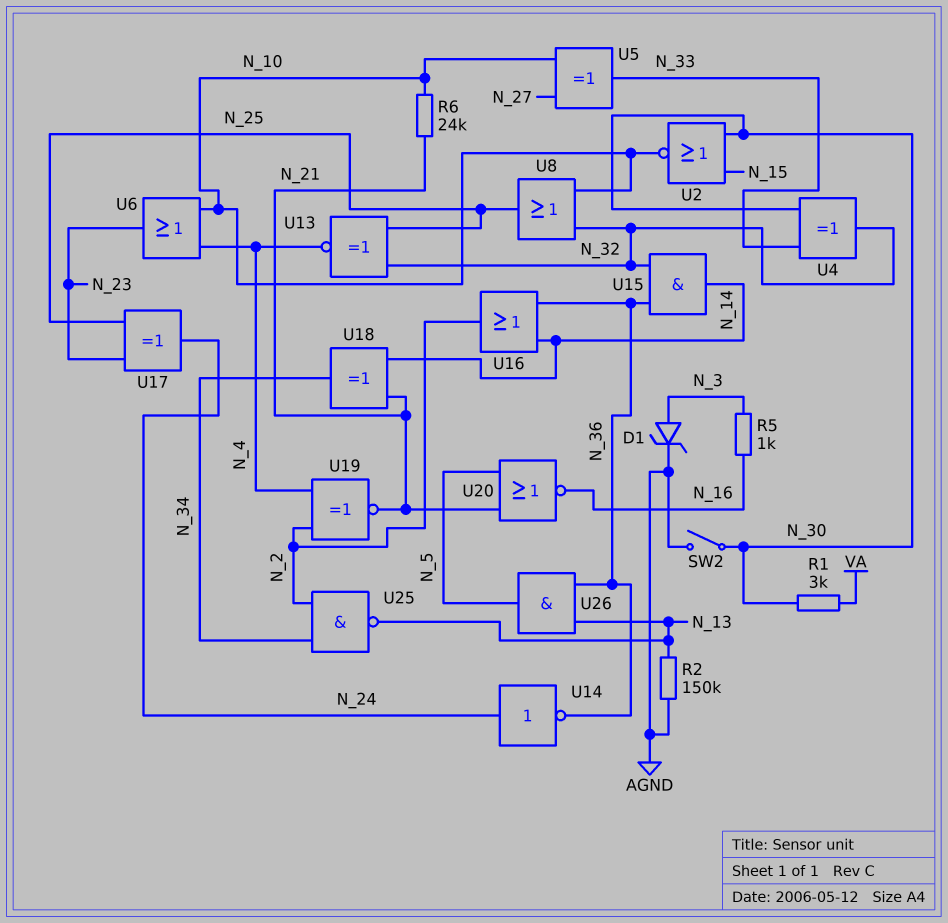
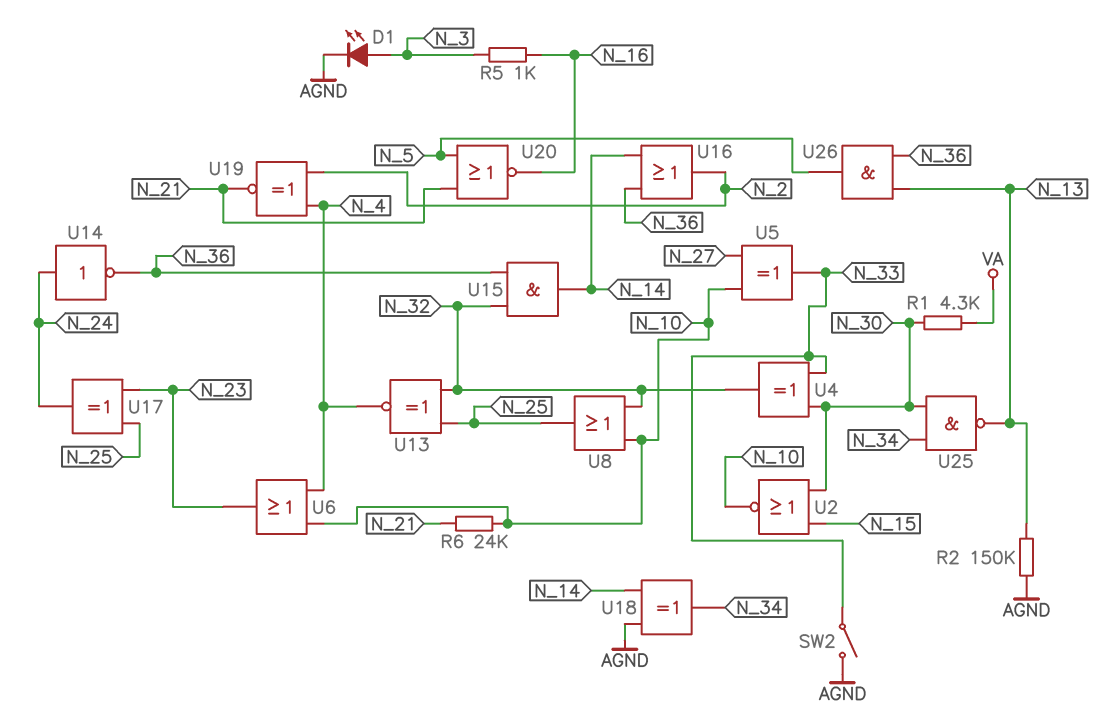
D1: zener (A N_3, K AGND) -> LED (A N_3, K AGND)
R1: 3k (N_30, VA) -> 4.3k (N_30, VA)
SW2: switch (AGND, N_30) -> switch (AGND, N_33)
U18: XOR (in N_14, in N_21, out N_34) -> XOR (in AGND, in N_14, out N_34)
U25: NAND (in N_2, in N_34, out N_13) -> NAND (in N_30, in N_34, out N_13)

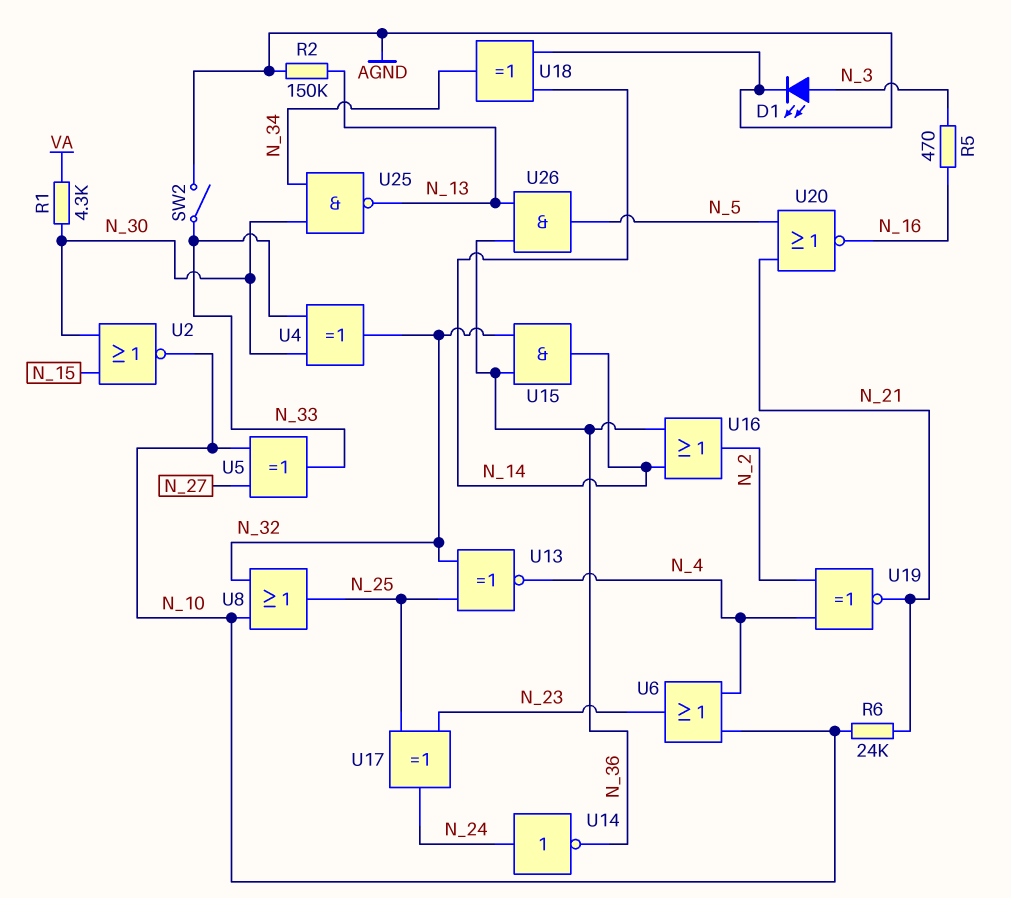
R5: 1k (N_3, N_16) -> 470 (N_3, N_16)

